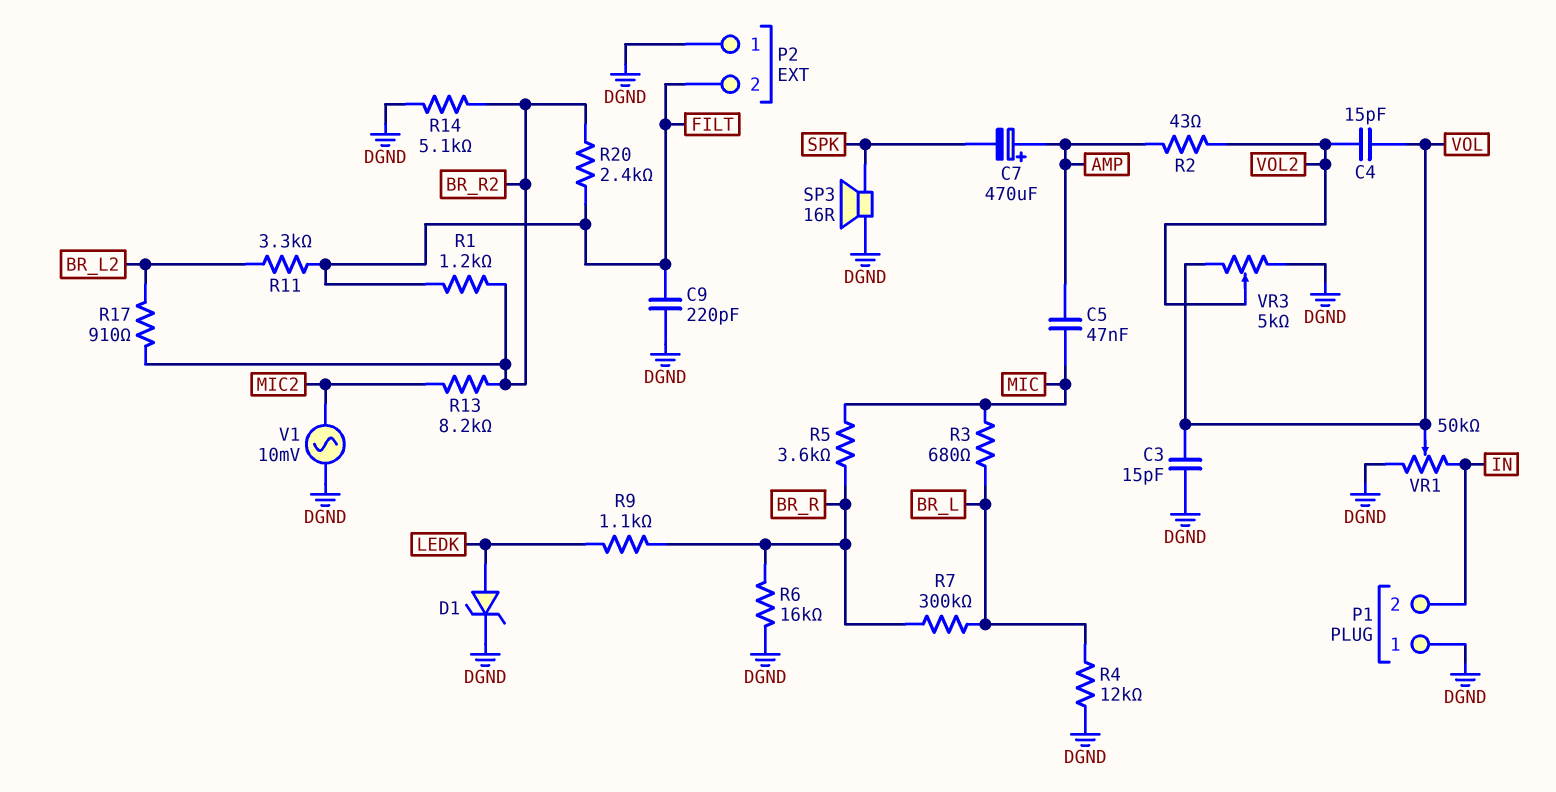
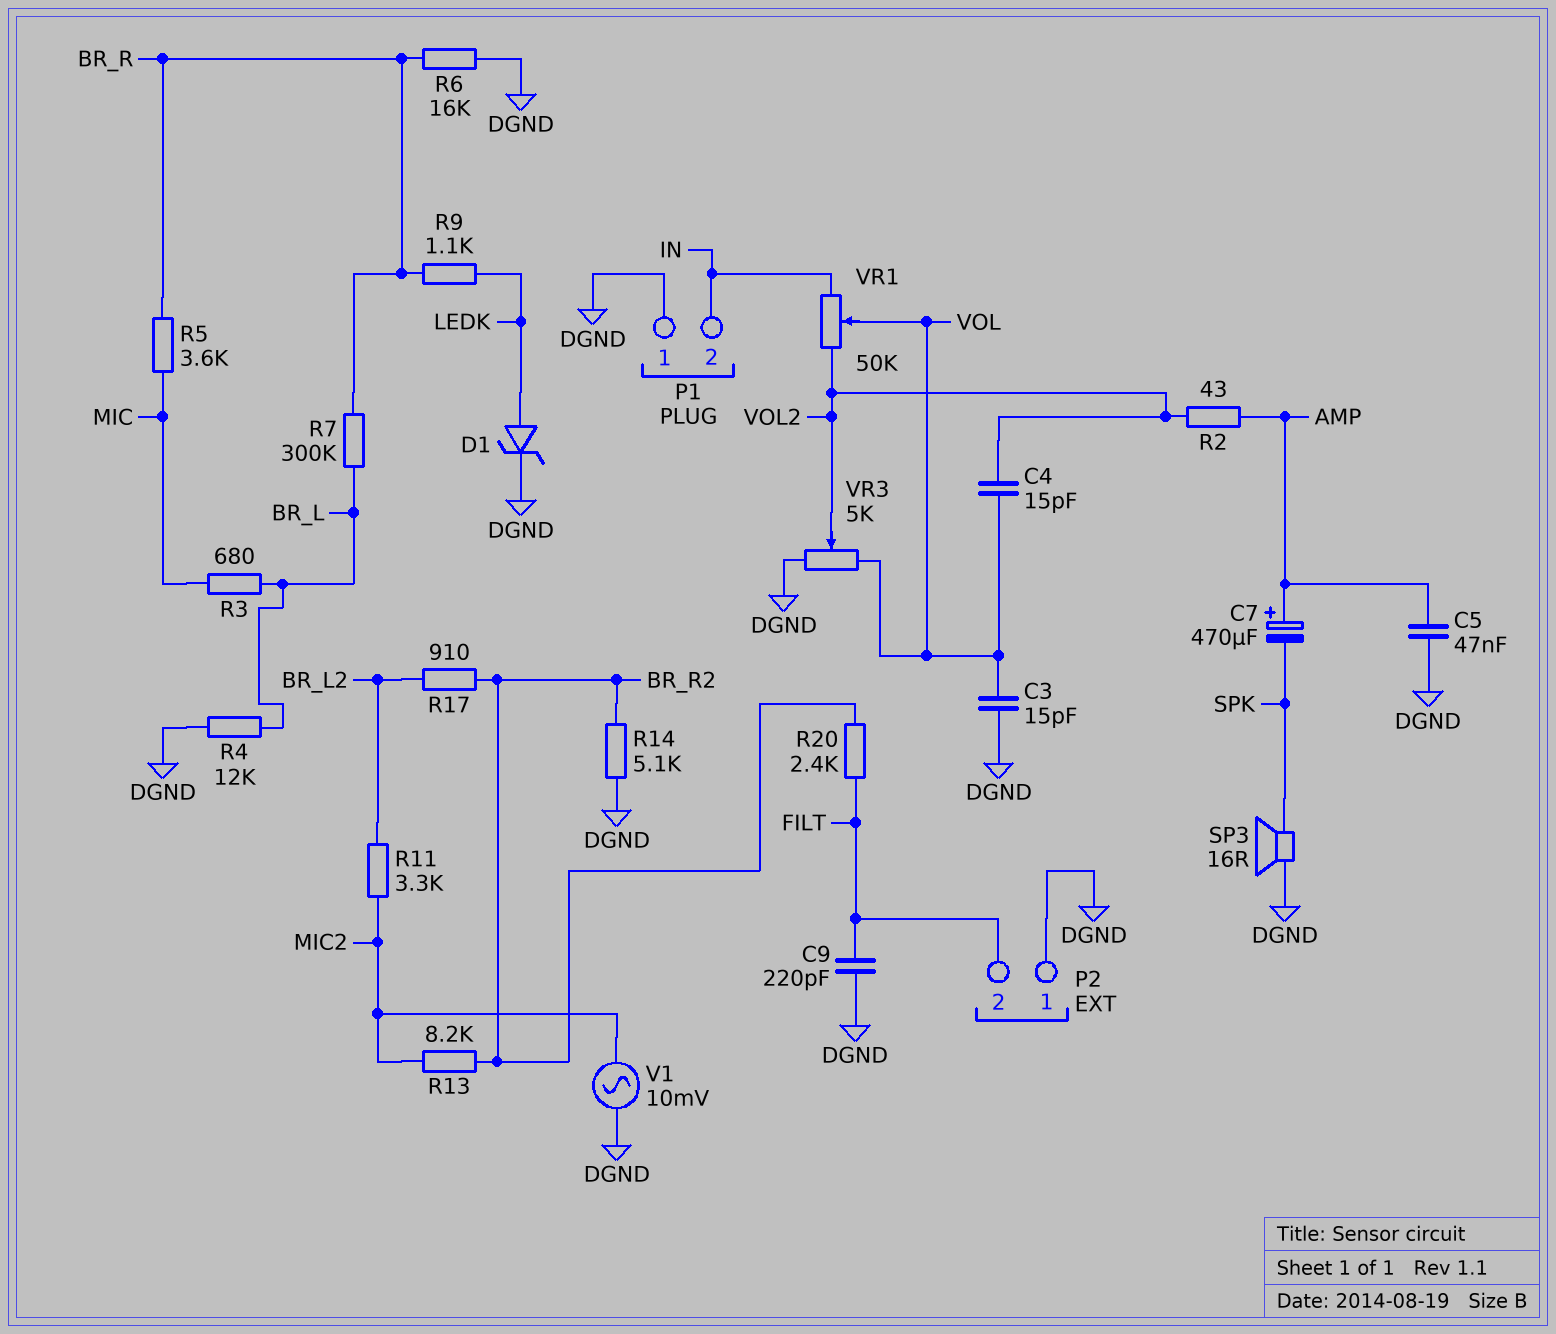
C5: 47nF (AMP, MIC) -> 47nF (AMP, DGND)
R1: 1.2k (BR_R2, FILT) -> none
R11: 3.3k (BR_L2, FILT) -> 3.3k (BR_L2, MIC2)
VR1: 50k (DGND, IN, wiper VOL) -> 50k (IN, VOL2, wiper VOL)

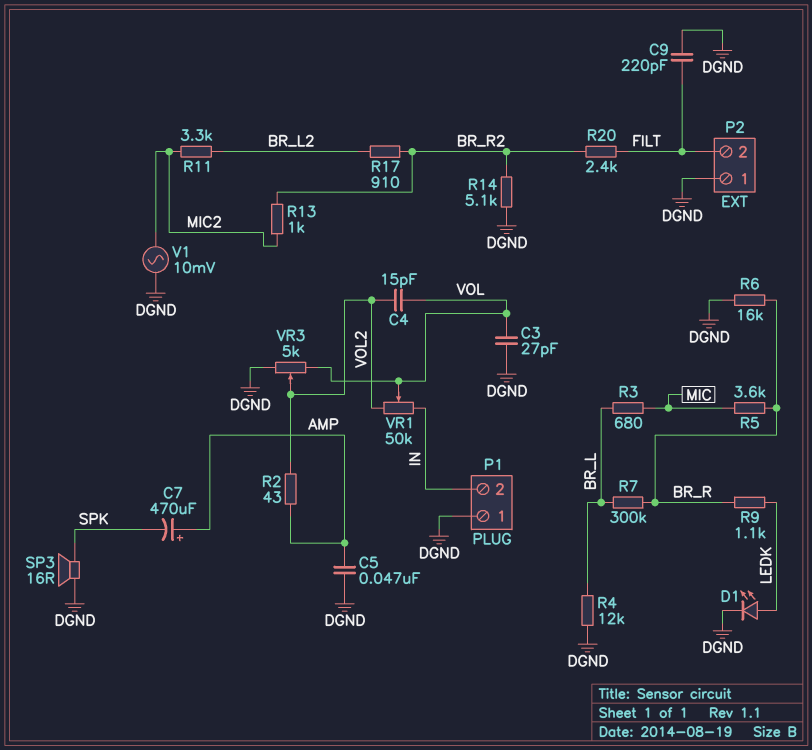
C3: 15pF (DGND, VOL) -> 27pF (DGND, VOL)
D1: zener (A LEDK, K DGND) -> LED (A LEDK, K DGND)
R13: 8.2k (BR_R2, MIC2) -> 1k (BR_R2, MIC2)

